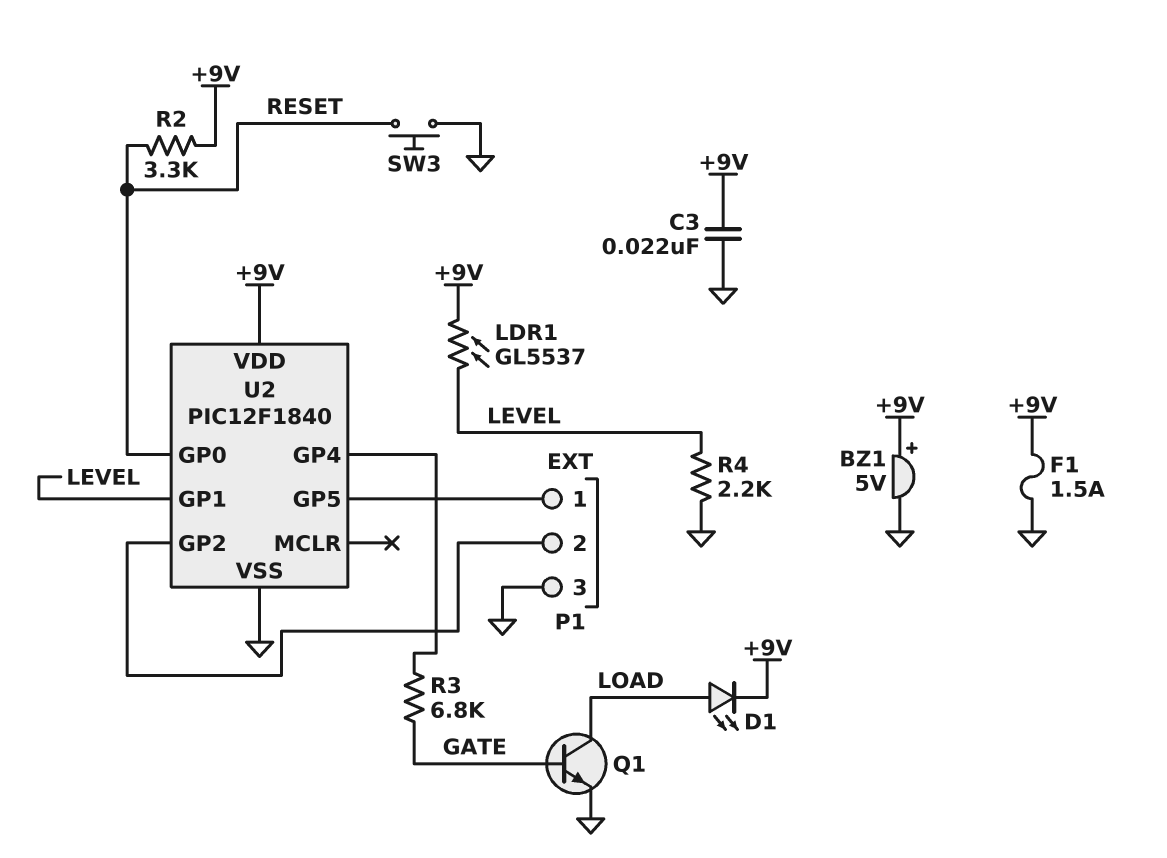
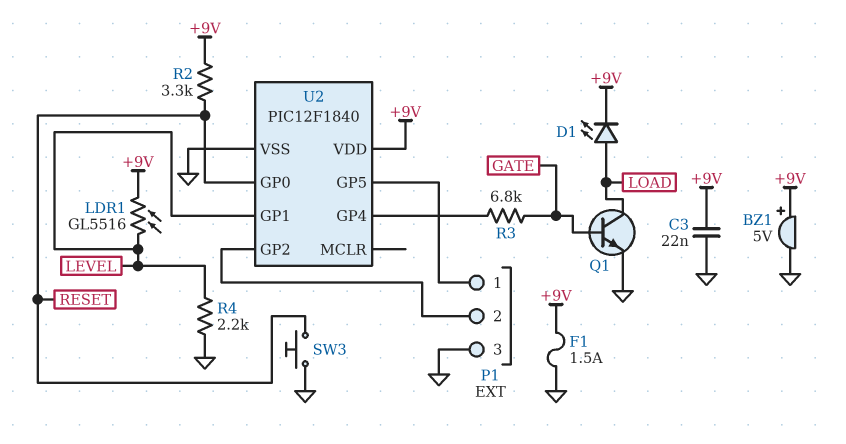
LDR1: GL5537 (+9V, LEVEL) -> GL5516 (+9V, LEVEL)

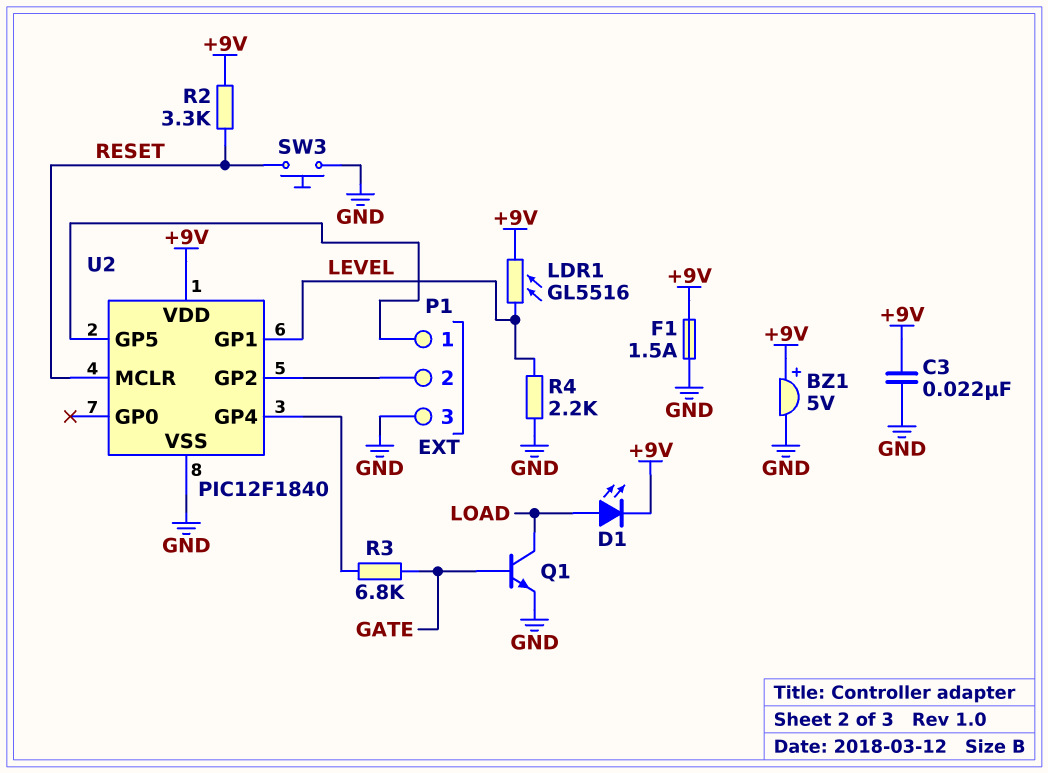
U2 pin GP0: RESET -> none
U2 pin MCLR: none -> RESET

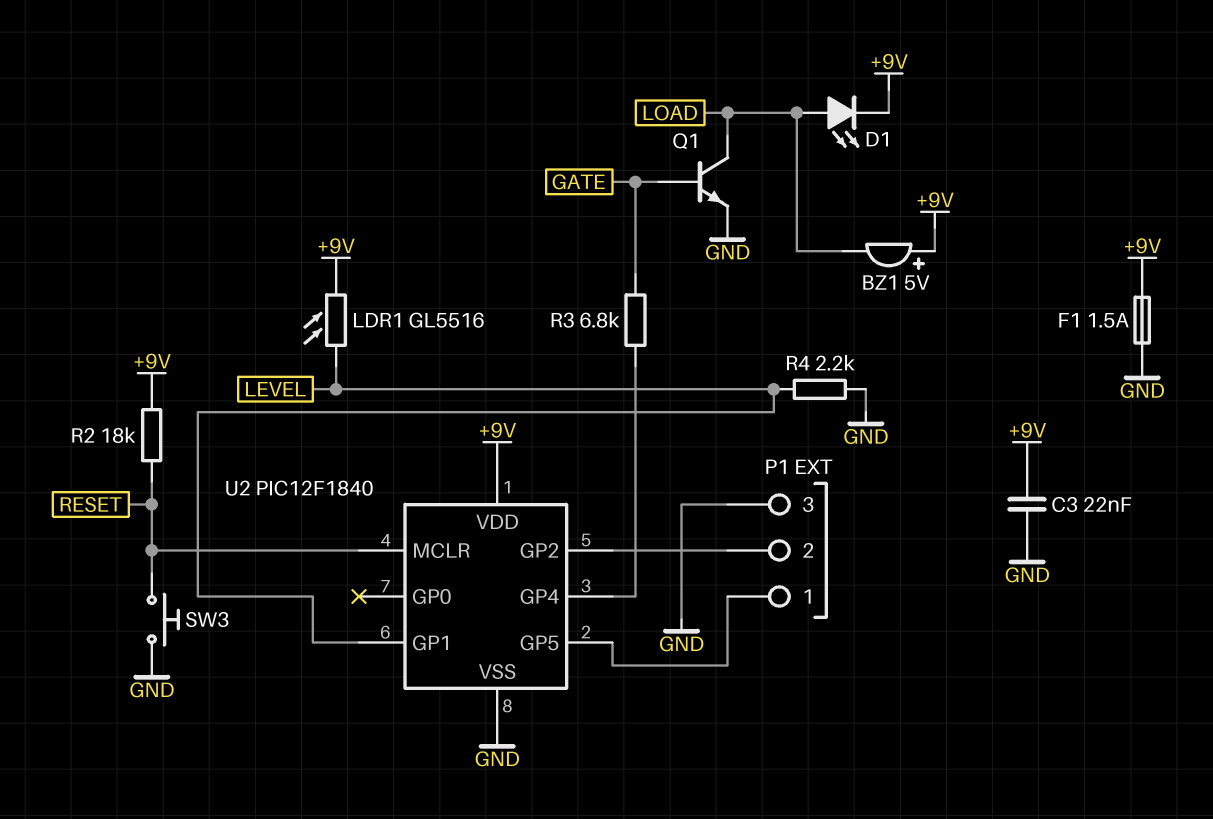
BZ1: buzzer 5V (plus +9V, minus GND) -> buzzer 5V (plus +9V, minus LOAD)
R2: 3.3k (+9V, RESET) -> 18k (+9V, RESET)

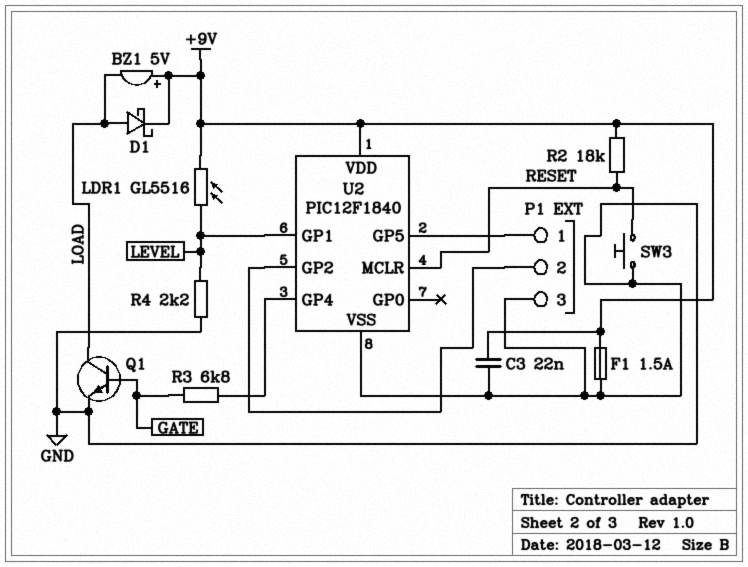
D1: LED (A LOAD, K +9V) -> schottky (A LOAD, K +9V)

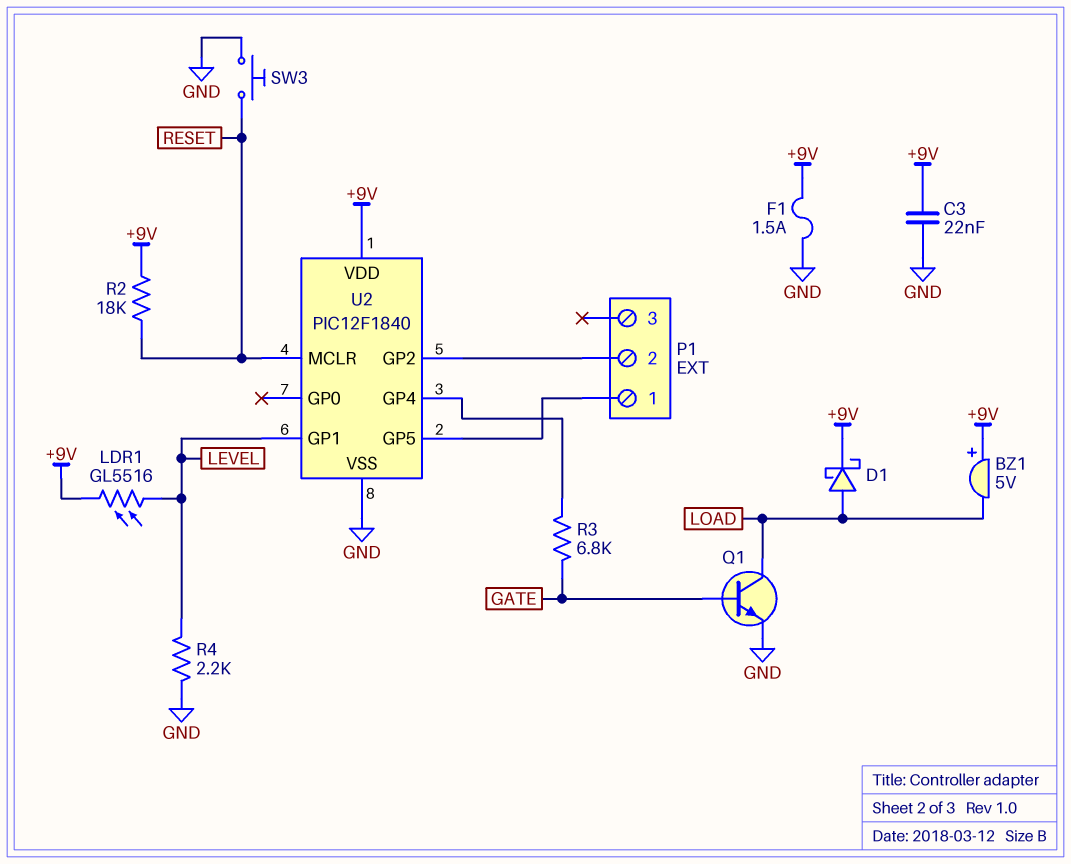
P1 pin 3: GND -> none

